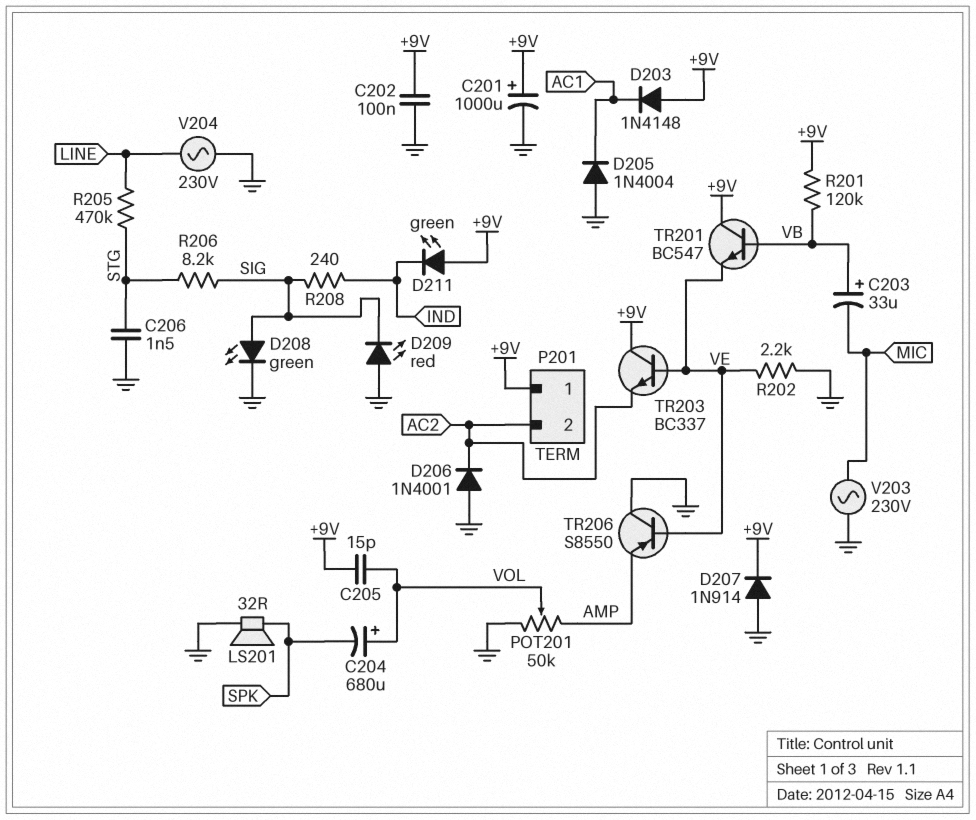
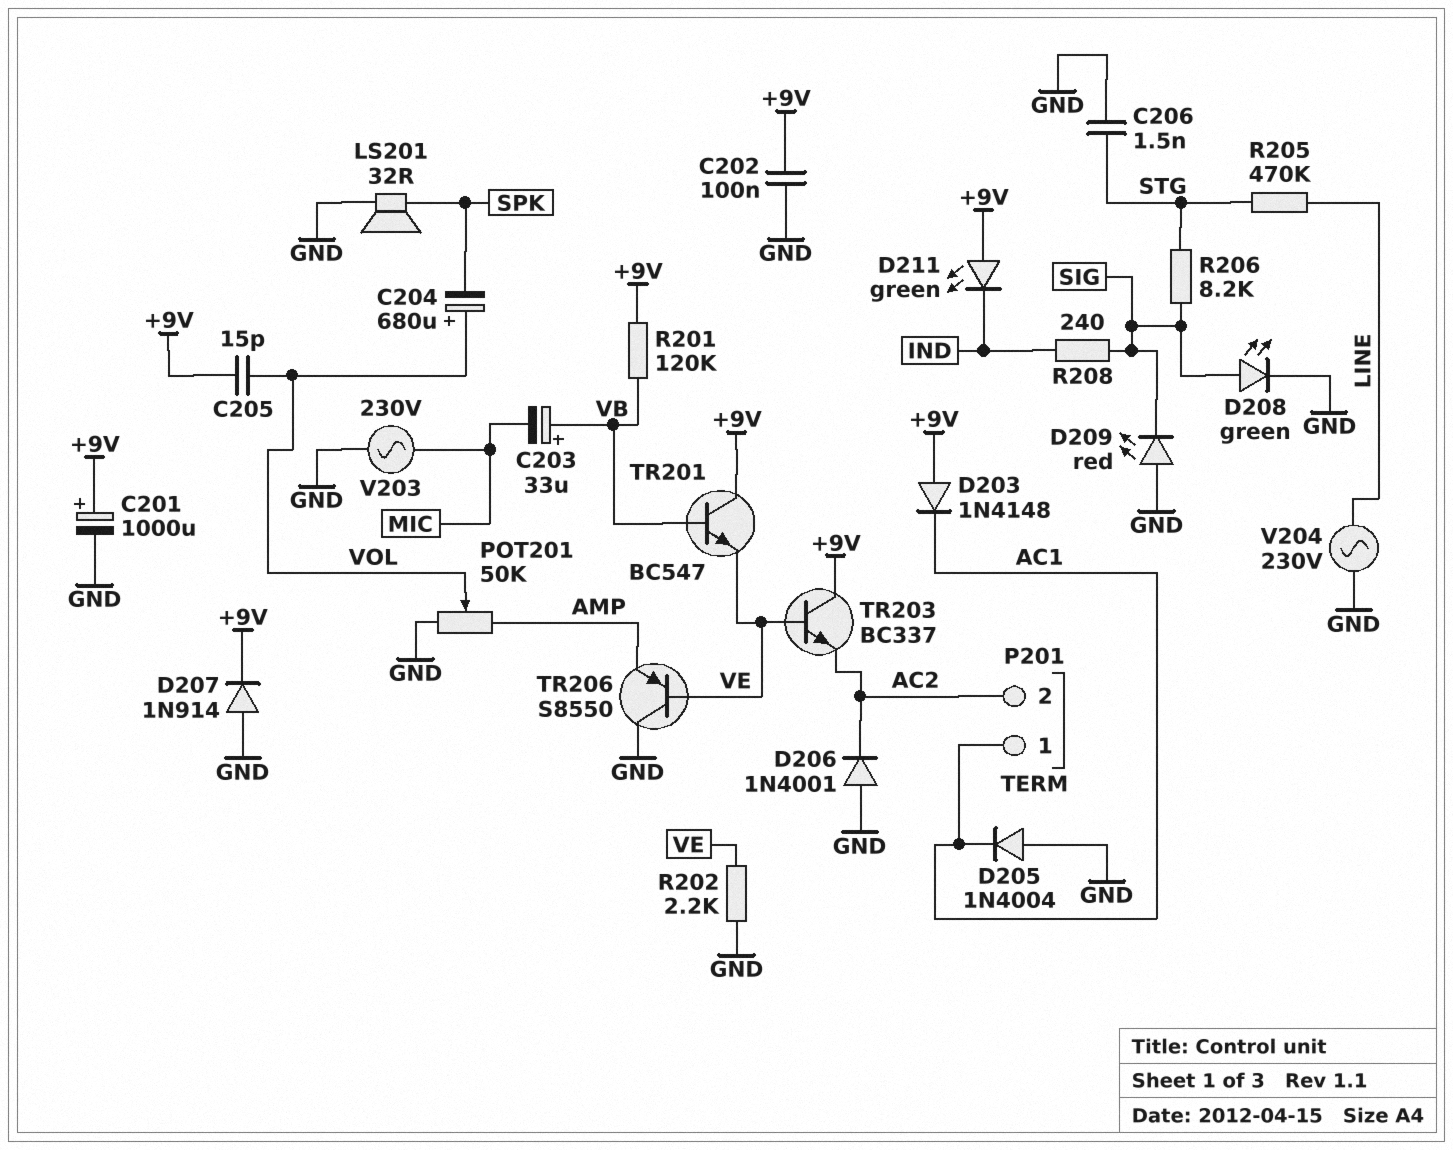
P201 pin 1: +9V -> AC1

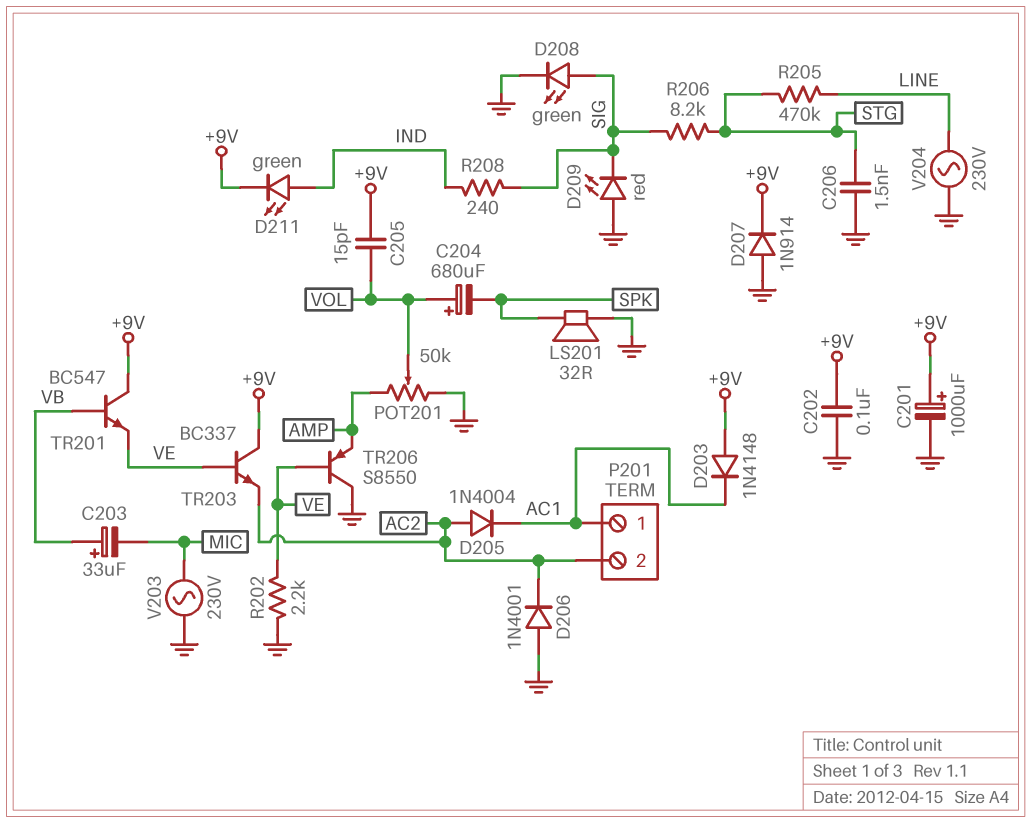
D205: diode 1N4004 (A GND, K AC1) -> diode 1N4004 (A AC2, K AC1)
D211: LED green (A +9V, K IND) -> LED green (A IND, K +9V)
R201: 120k (+9V, VB) -> none

